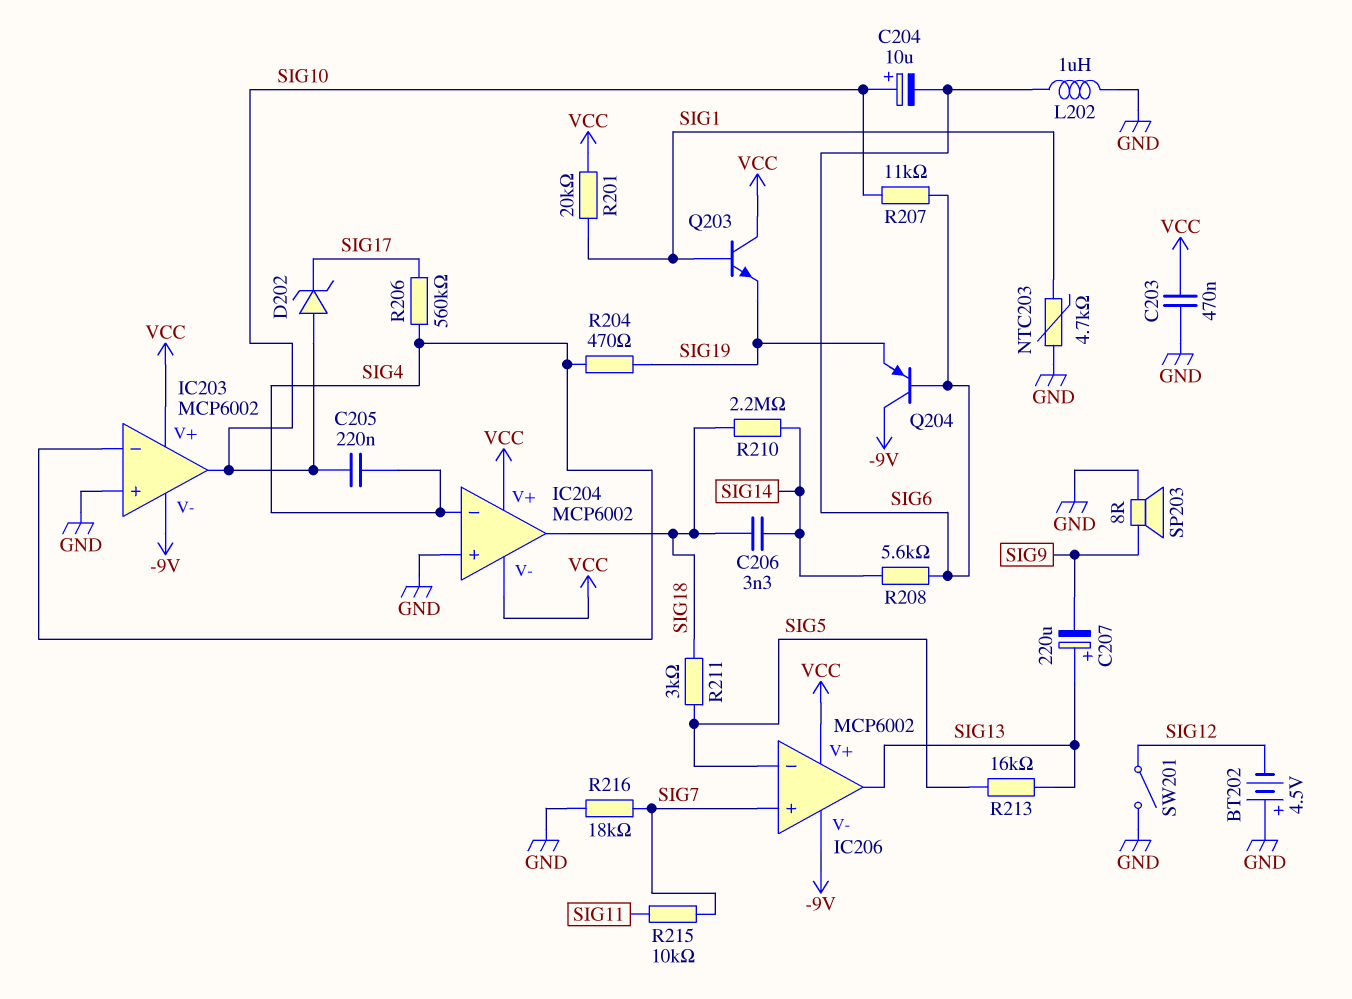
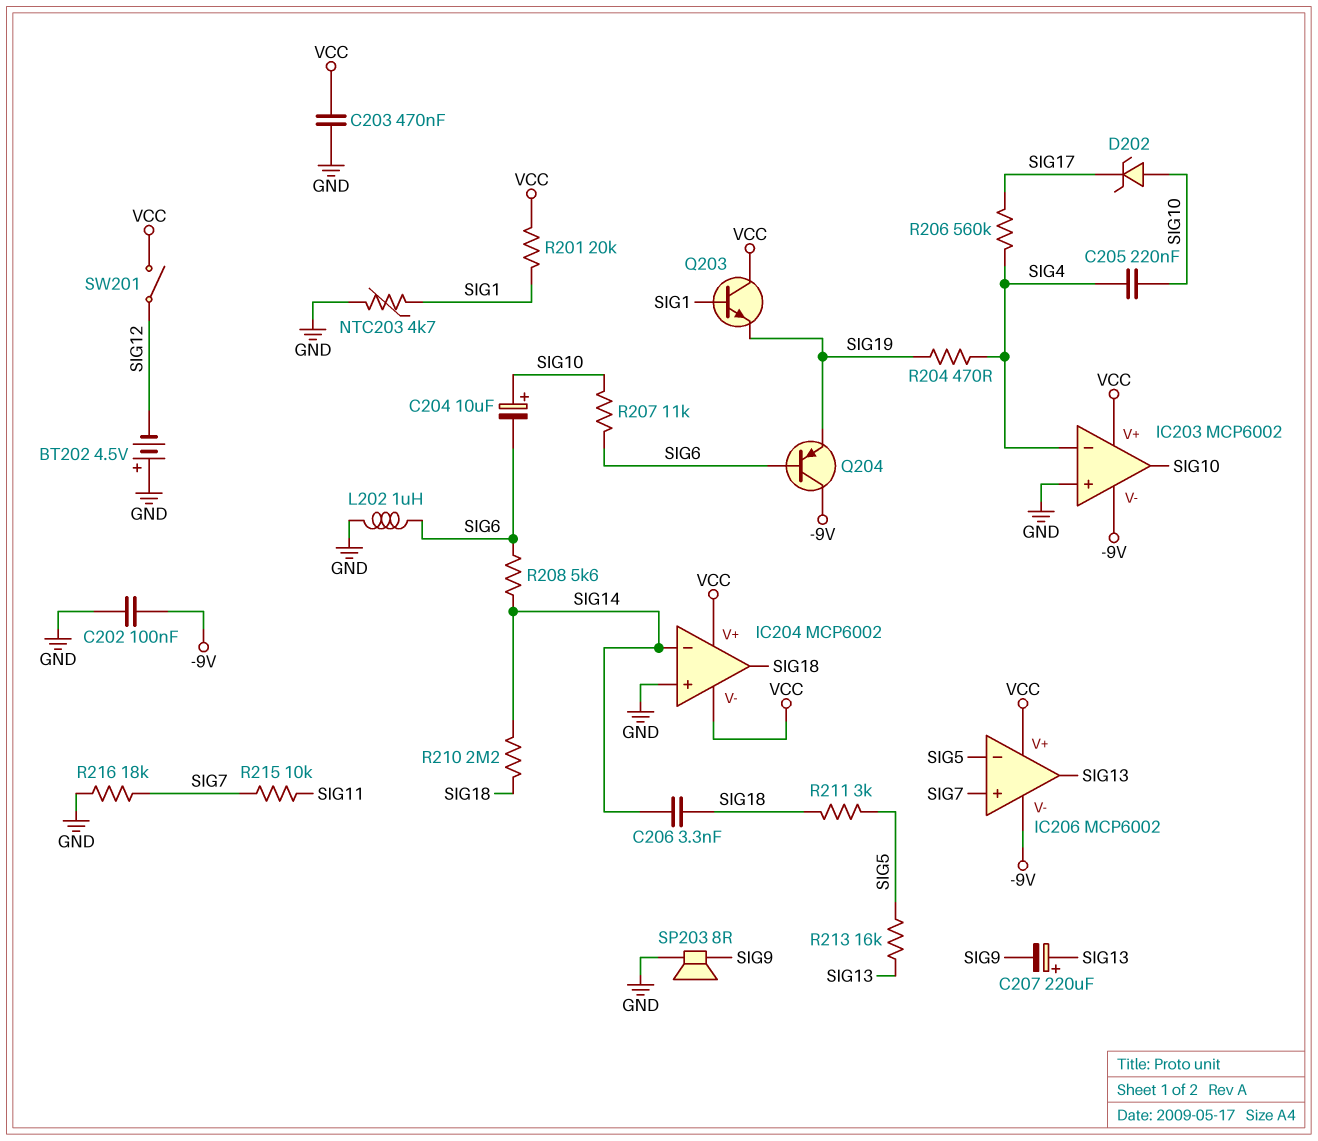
C202: none -> 100nF (-9V, GND)
IC204 pin in-: SIG4 -> SIG14
SW201: switch (GND, SIG12) -> switch (SIG12, VCC)

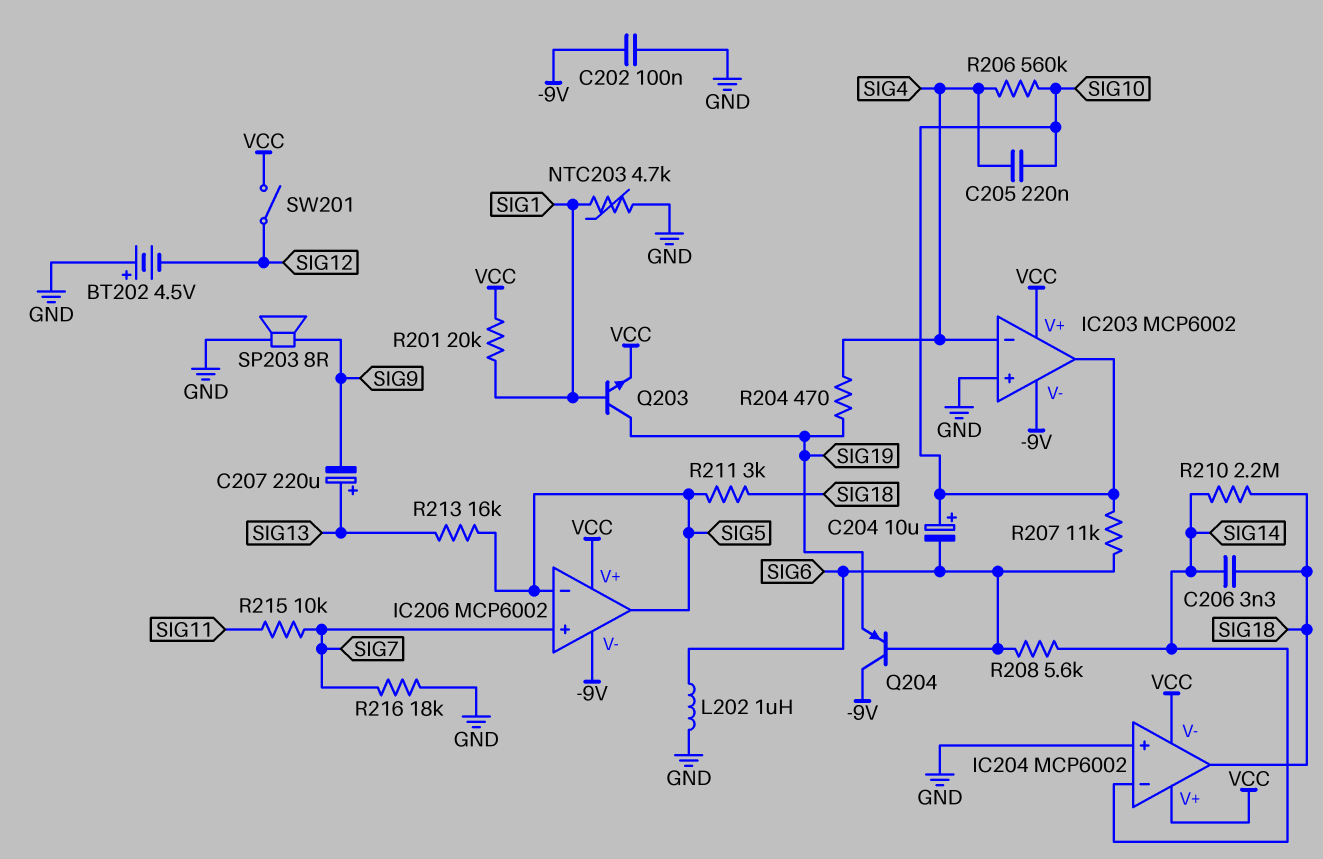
C203: 470nF (GND, VCC) -> none
D202: zener (A SIG10, K SIG17) -> none
IC206 pin out: SIG13 -> SIG5
Q203: NPN (B SIG1, C VCC, E SIG19) -> NPN (B SIG1, C SIG19, E VCC)
R206: 560k (SIG4, SIG17) -> 560k (SIG4, SIG10)

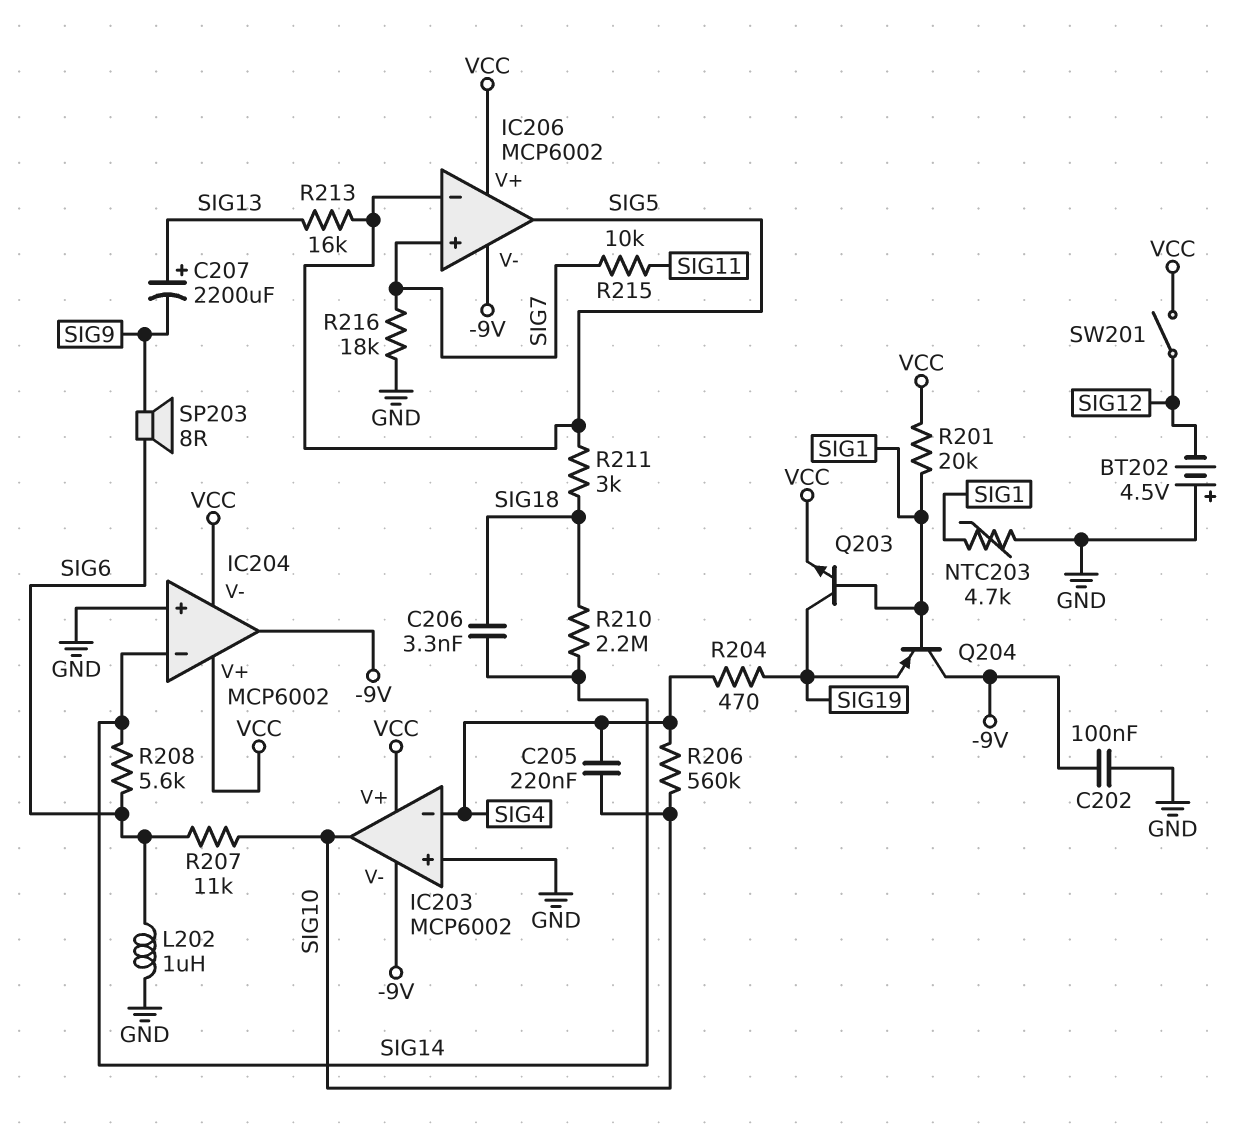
C204: 10uF (plus SIG10, minus SIG6) -> none
C207: 220uF (plus SIG13, minus SIG9) -> 2200uF (plus SIG13, minus SIG9)
IC204 pin out: SIG18 -> -9V
Q204: PNP (B SIG6, C -9V, E SIG19) -> PNP (B SIG1, C -9V, E SIG19)
SP203: speaker 8R (GND, SIG9) -> speaker 8R (SIG6, SIG9)

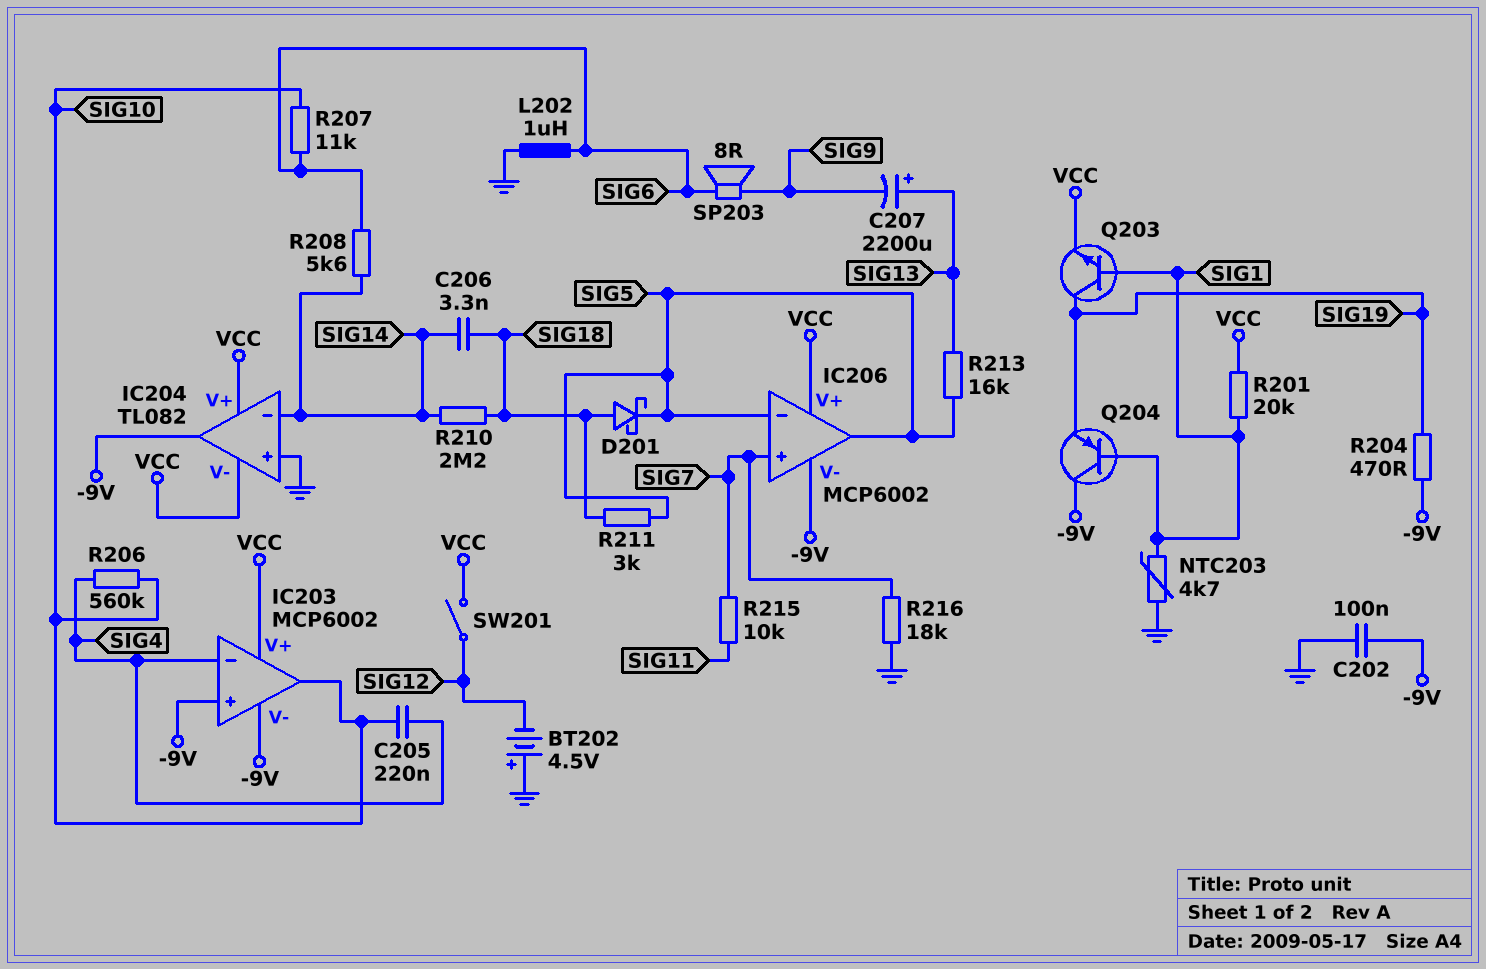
D201: none -> schottky (A SIG18, K SIG5)
IC203 pin in+: GND -> -9V
IC204: MCP6002 -> TL082
R204: 470 (SIG4, SIG19) -> 470 (-9V, SIG19)

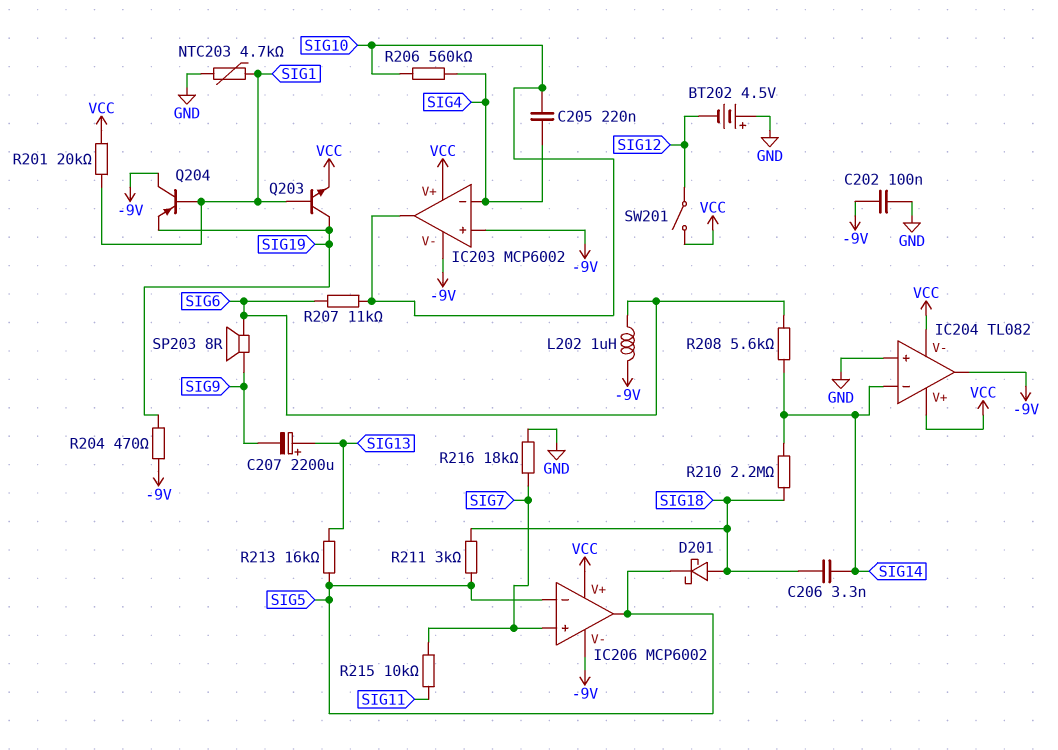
L202: 1uH (GND, SIG6) -> 1uH (-9V, SIG6)

